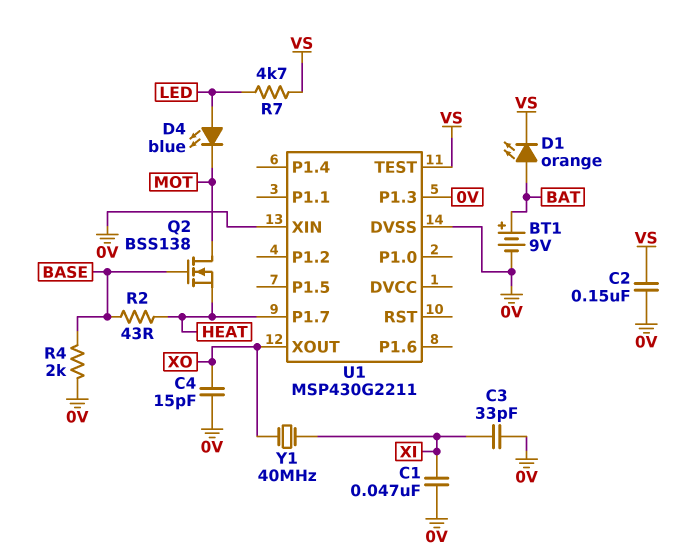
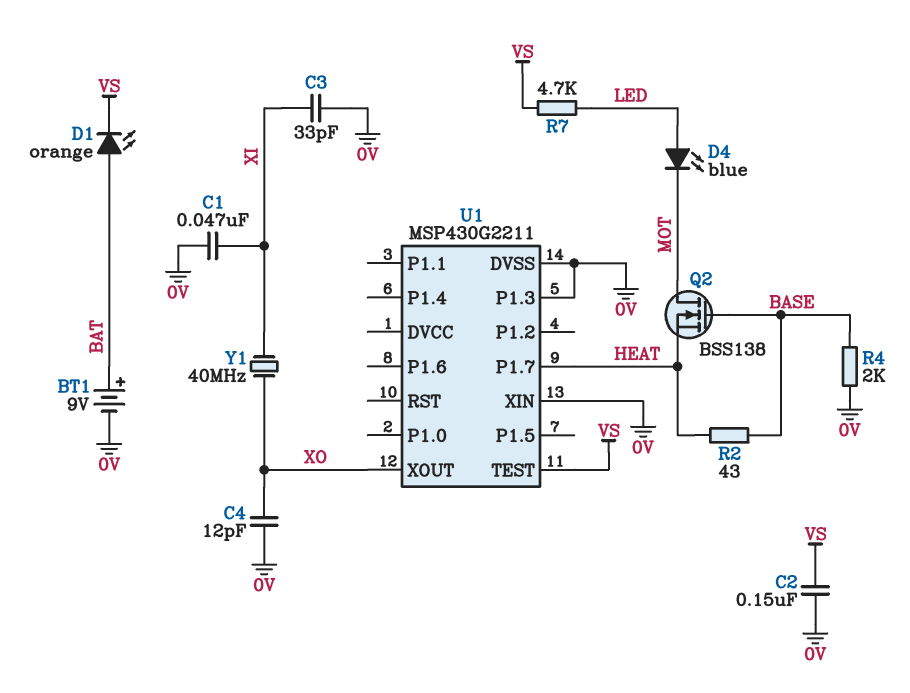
C4: 15pF (0V, XO) -> 12pF (0V, XO)

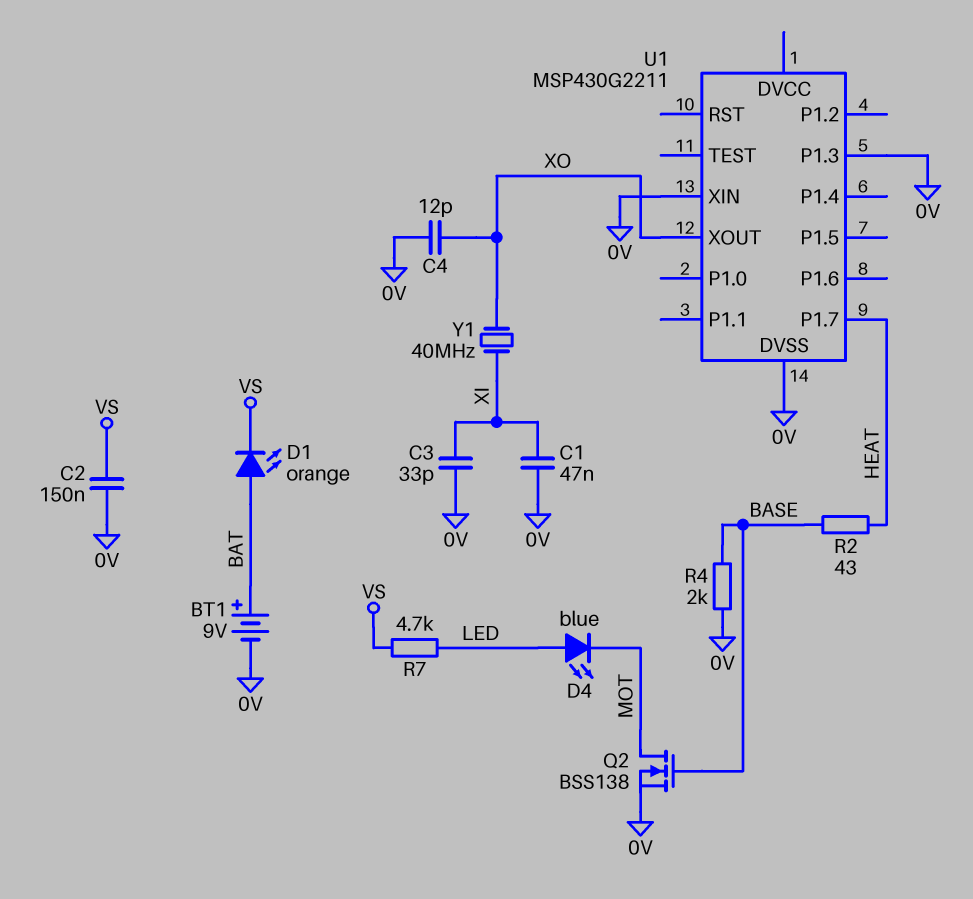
Q2: NMOS BSS138 (G BASE, D MOT, S HEAT) -> NMOS BSS138 (G BASE, D MOT, S 0V)
U1 pin TEST: VS -> none

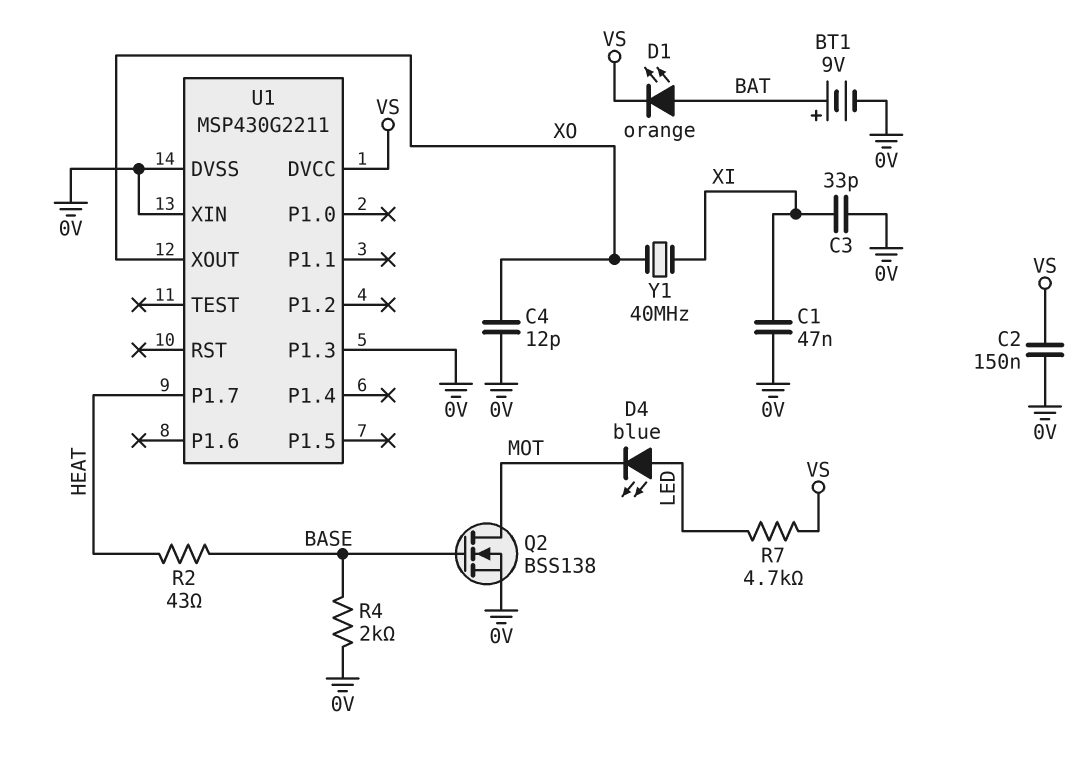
U1 pin DVCC: none -> VS

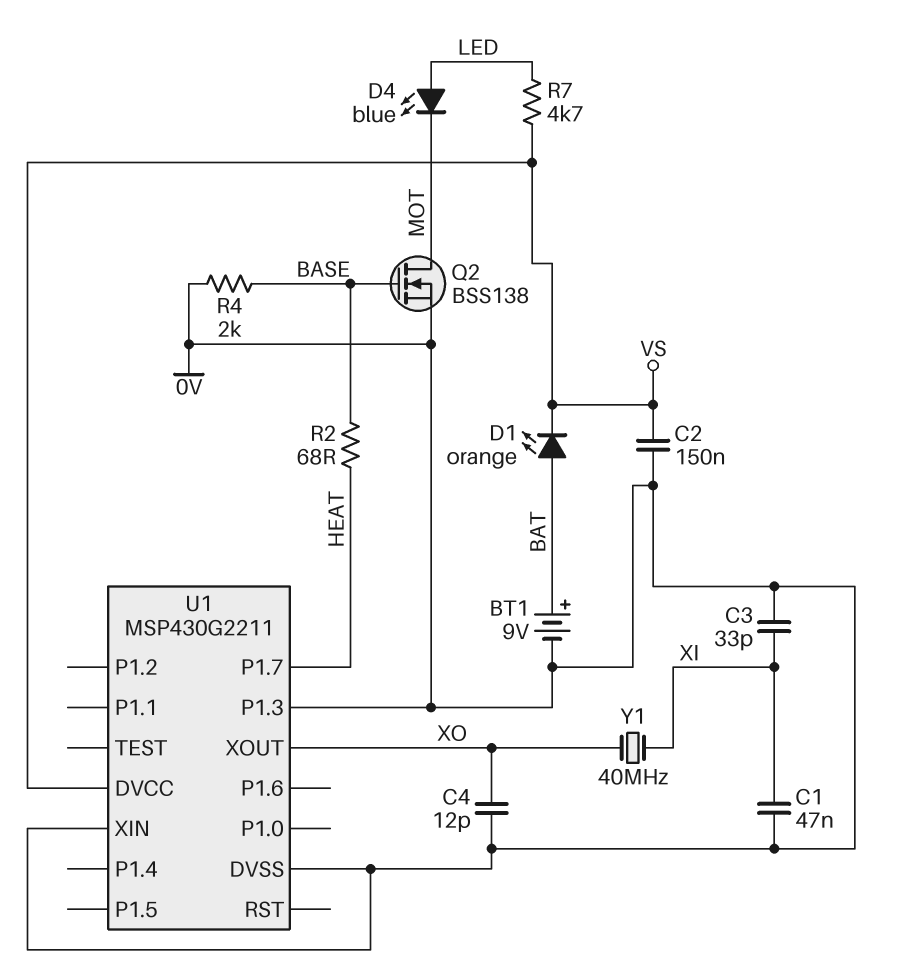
R2: 43 (BASE, HEAT) -> 68 (BASE, HEAT)

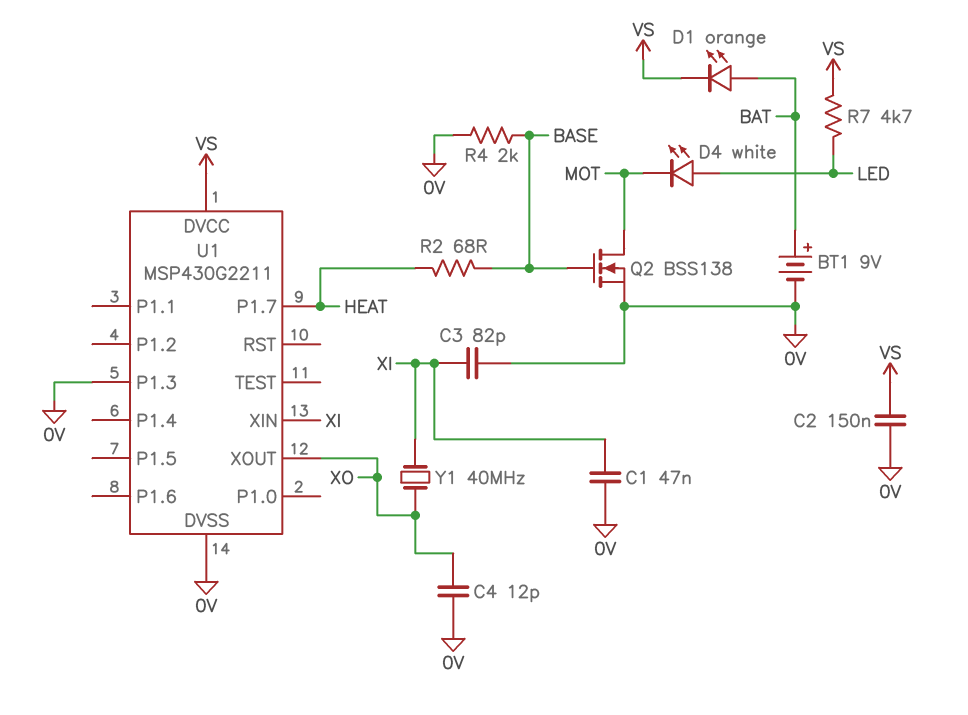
C3: 33pF (0V, XI) -> 82pF (0V, XI)
D4: LED blue (A LED, K MOT) -> LED white (A LED, K MOT)
U1 pin XIN: 0V -> XI

